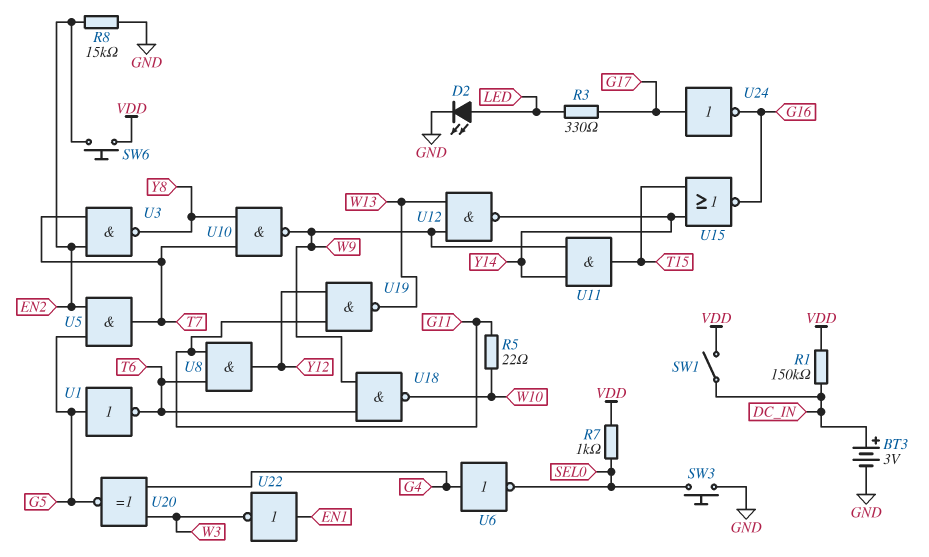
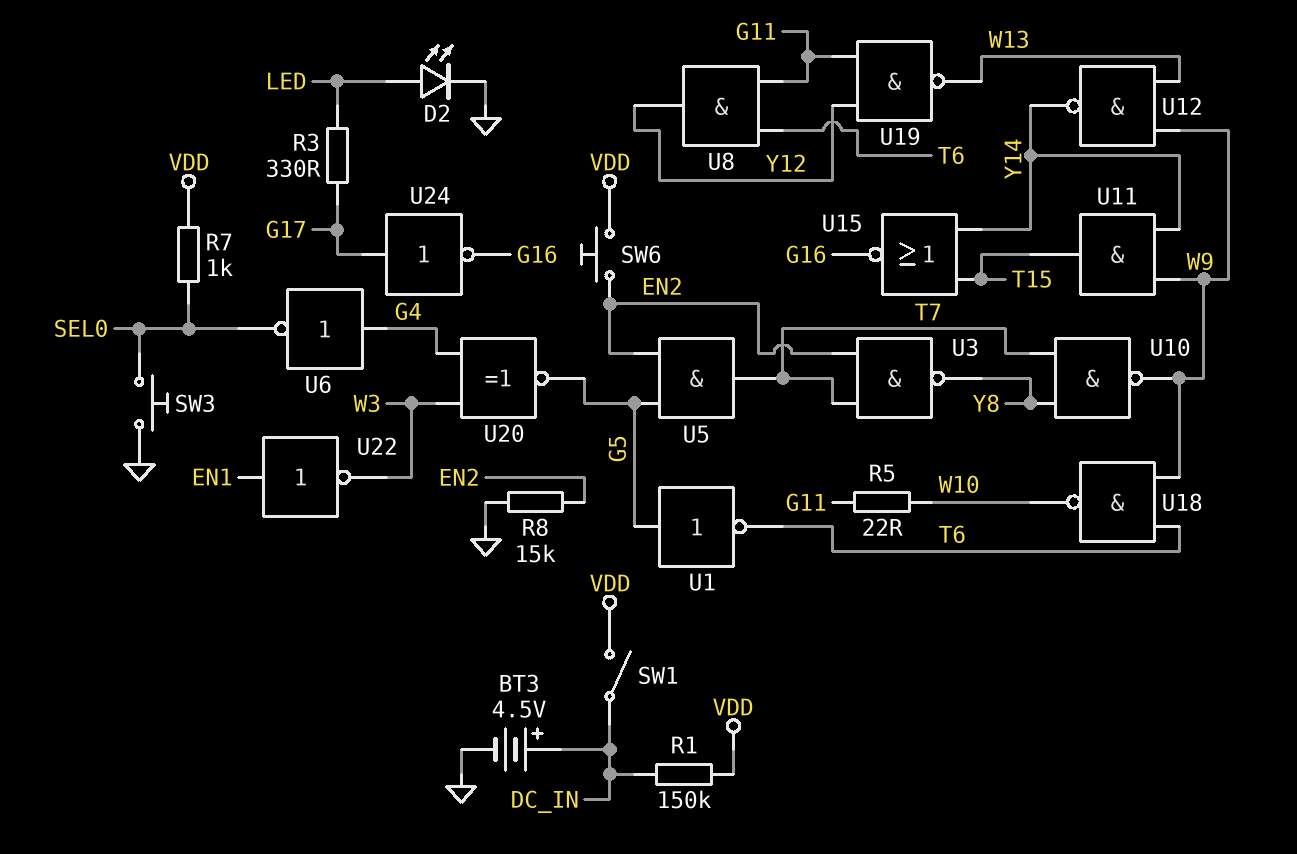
BT3: 3V (plus DC_IN, minus GND) -> 4.5V (plus DC_IN, minus GND)

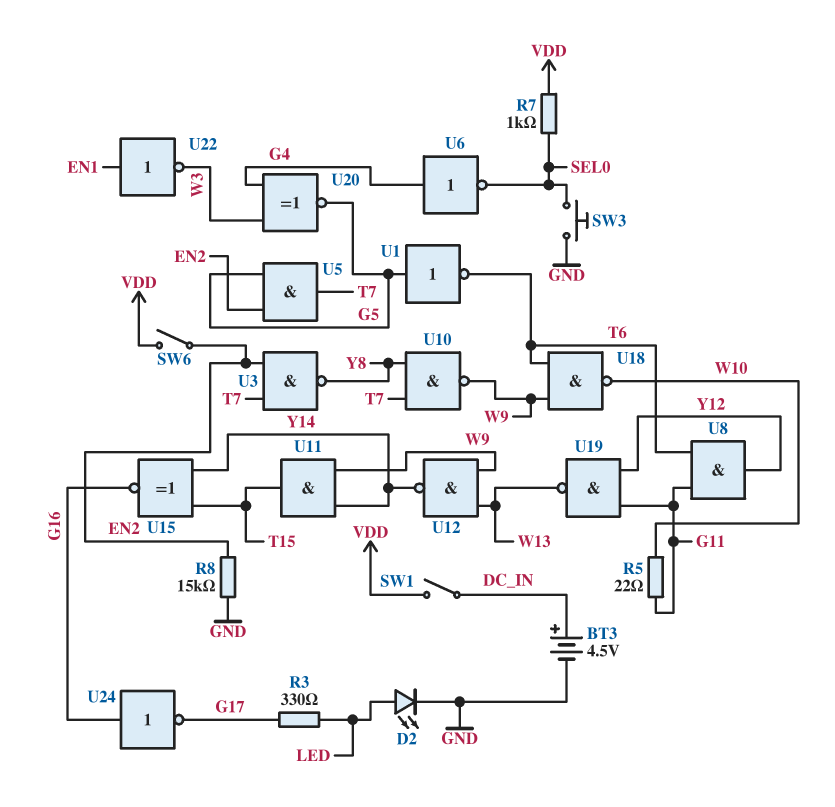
R1: 150k (DC_IN, VDD) -> none
SW6: button (EN2, VDD) -> switch (EN2, VDD)
U15: NOR (in T15, in Y14, out G16) -> XNOR (in T15, in Y14, out G16)
U24: NOT (in G17, out G16) -> NOT (in G16, out G17)

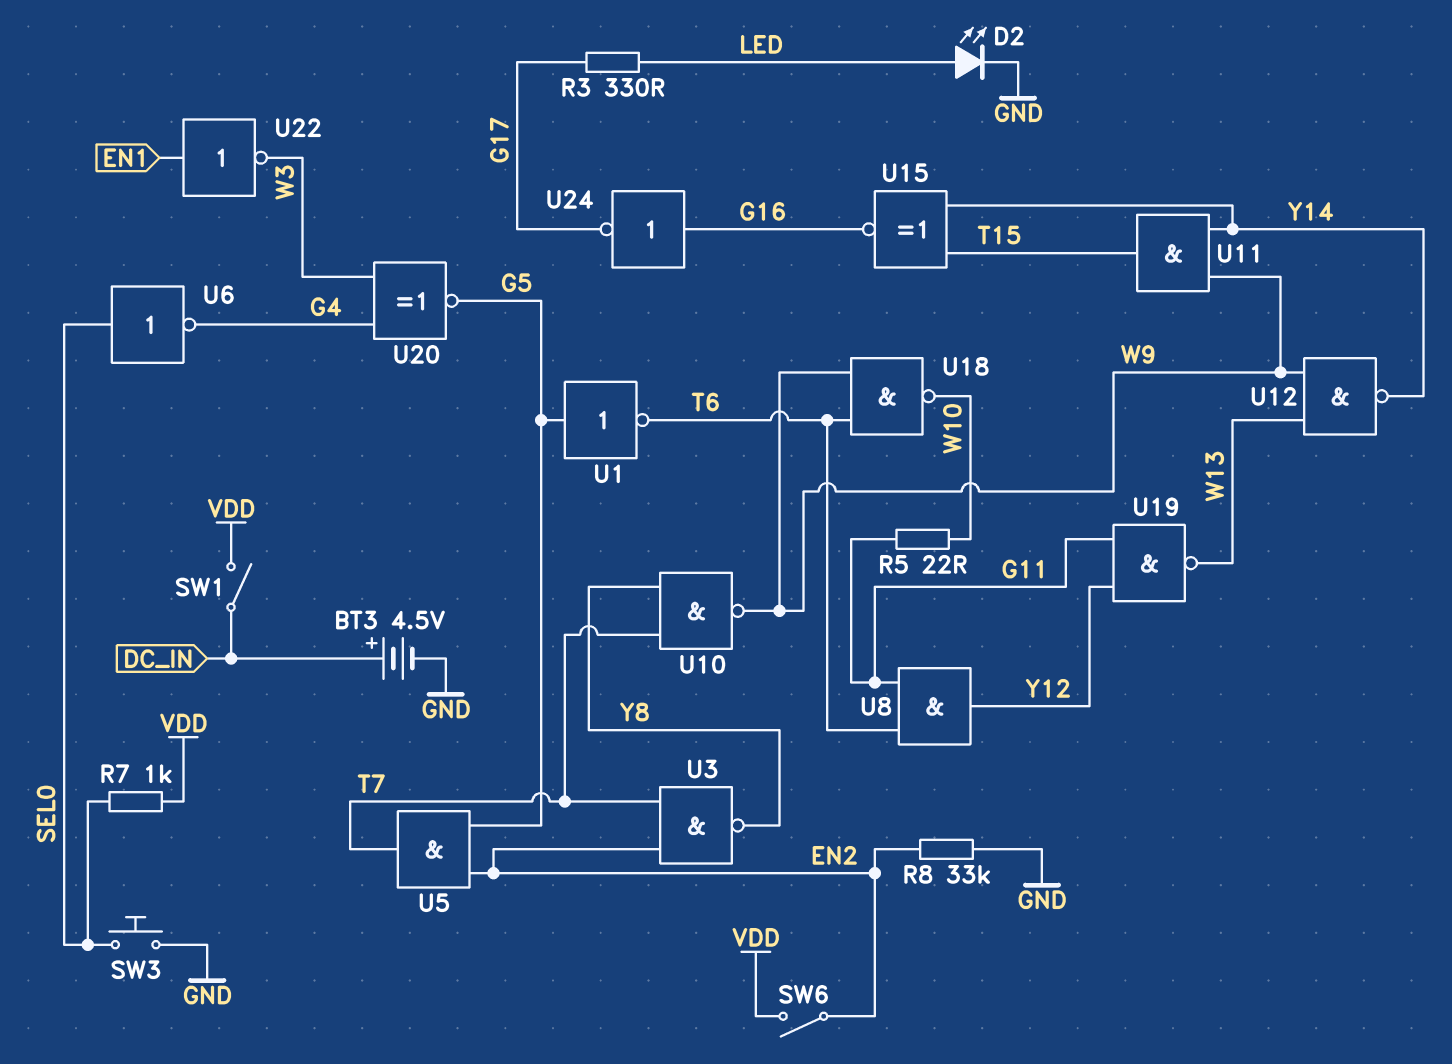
R8: 15k (EN2, GND) -> 33k (EN2, GND)
U6: NOT (in G4, out SEL0) -> NOT (in SEL0, out G4)

